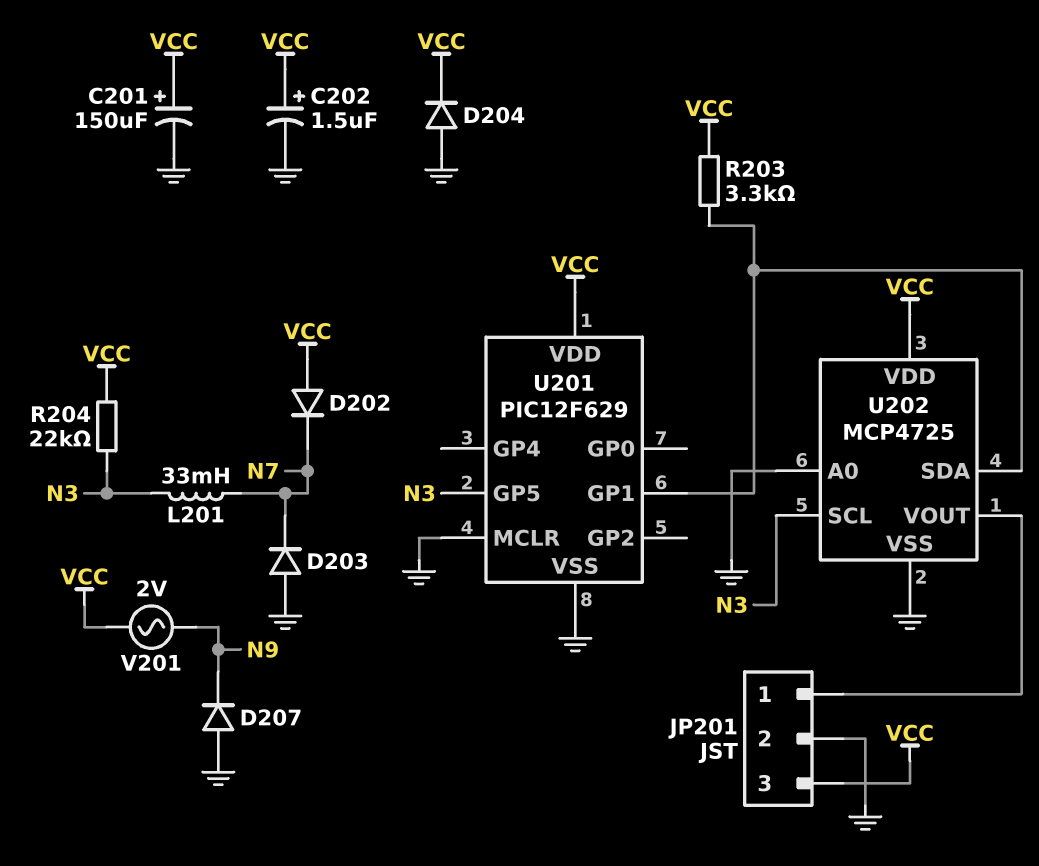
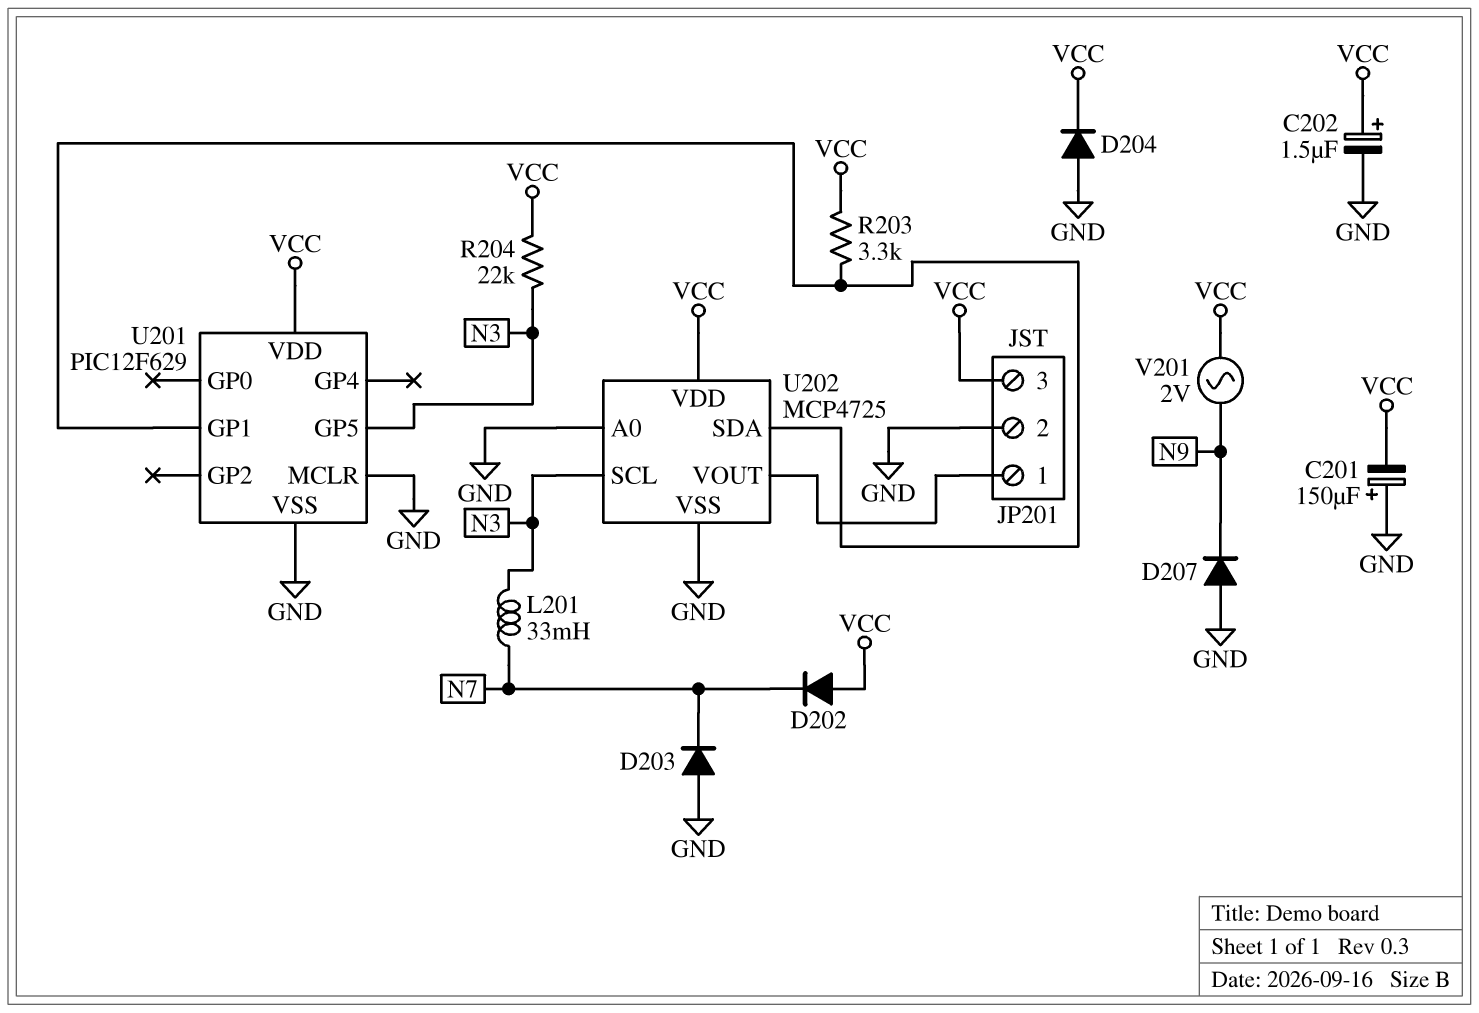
C201: 150uF (plus VCC, minus GND) -> 150uF (plus GND, minus VCC)

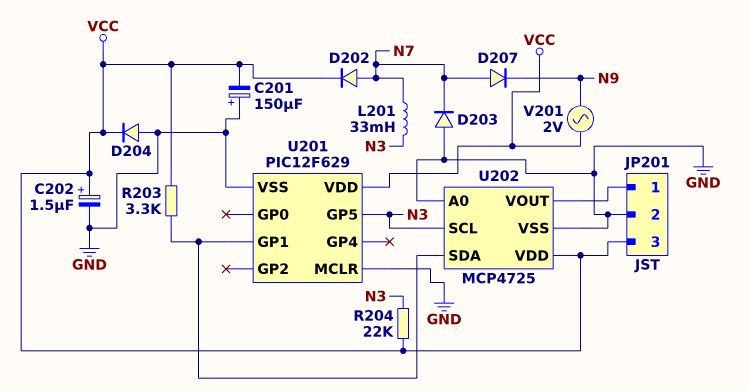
D202: diode (A VCC, K N7) -> diode (A N7, K VCC)
D207: diode (A GND, K N9) -> diode (A N7, K N9)

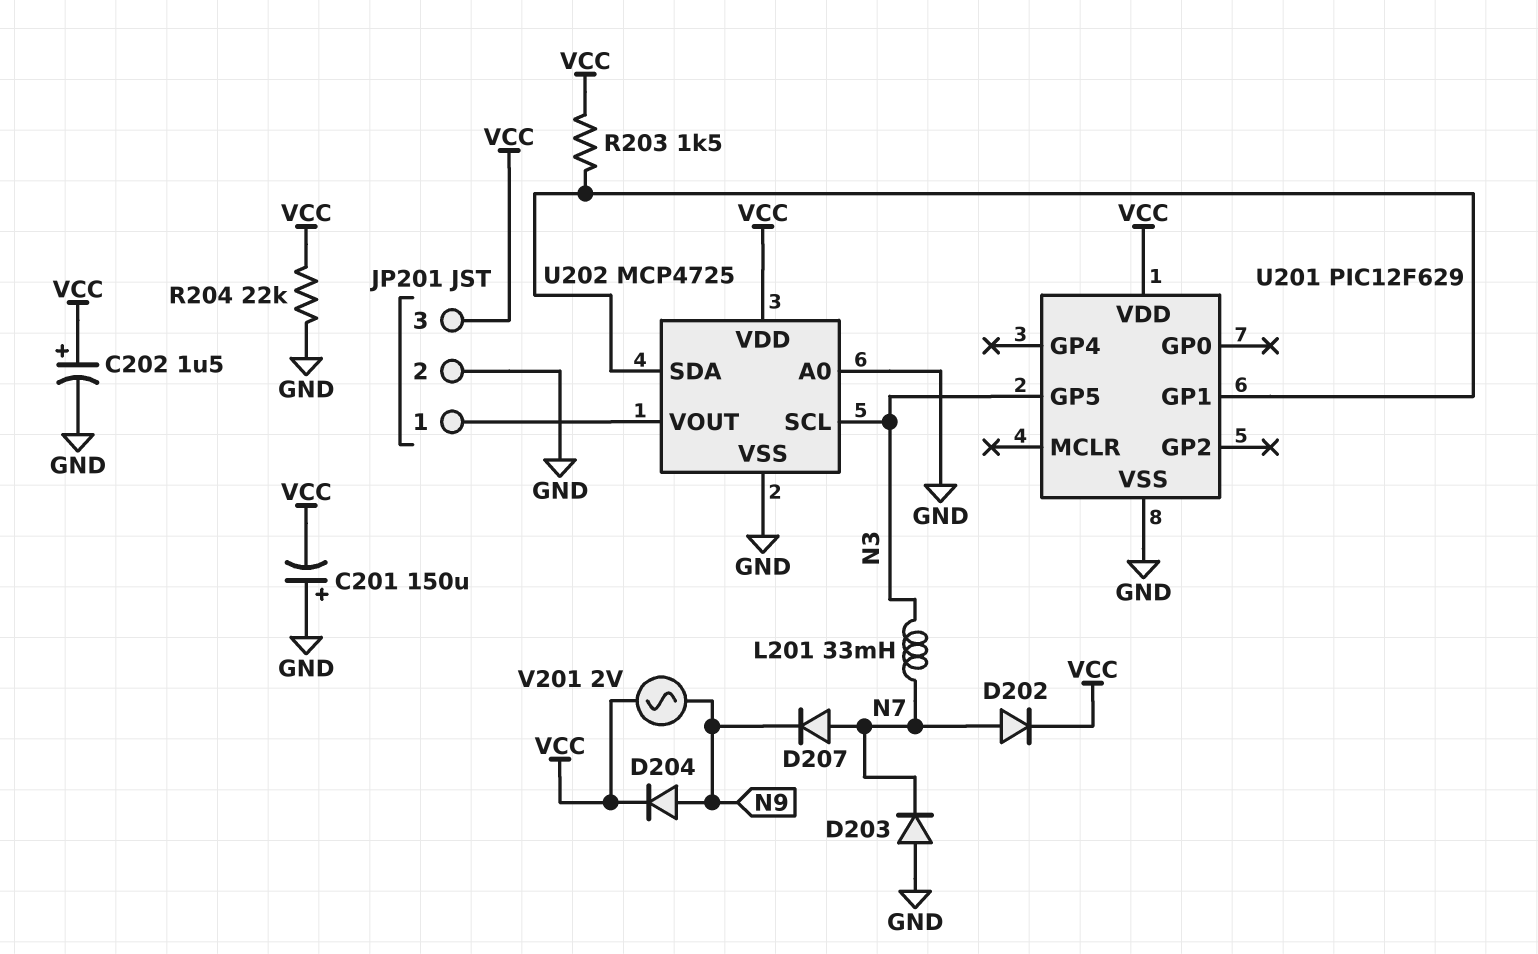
D204: diode (A GND, K VCC) -> diode (A N9, K VCC)
R203: 3.3k (U201/GP1, VCC) -> 1.5k (U201/GP1, VCC)
R204: 22k (N3, VCC) -> 22k (GND, VCC)
U201 pin MCLR: GND -> none

